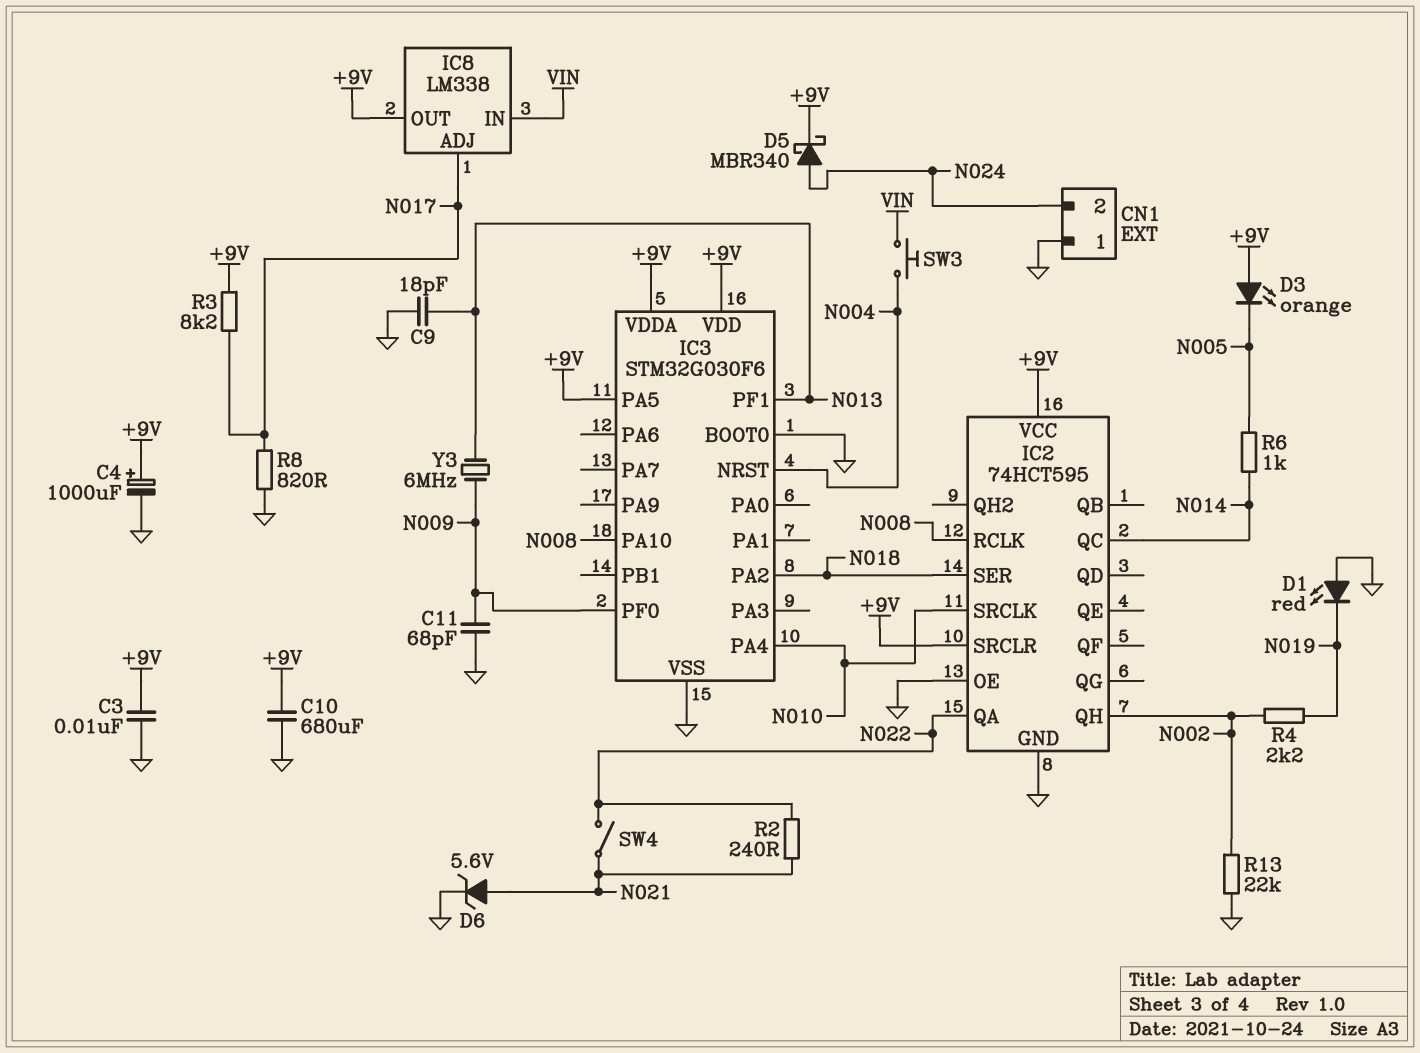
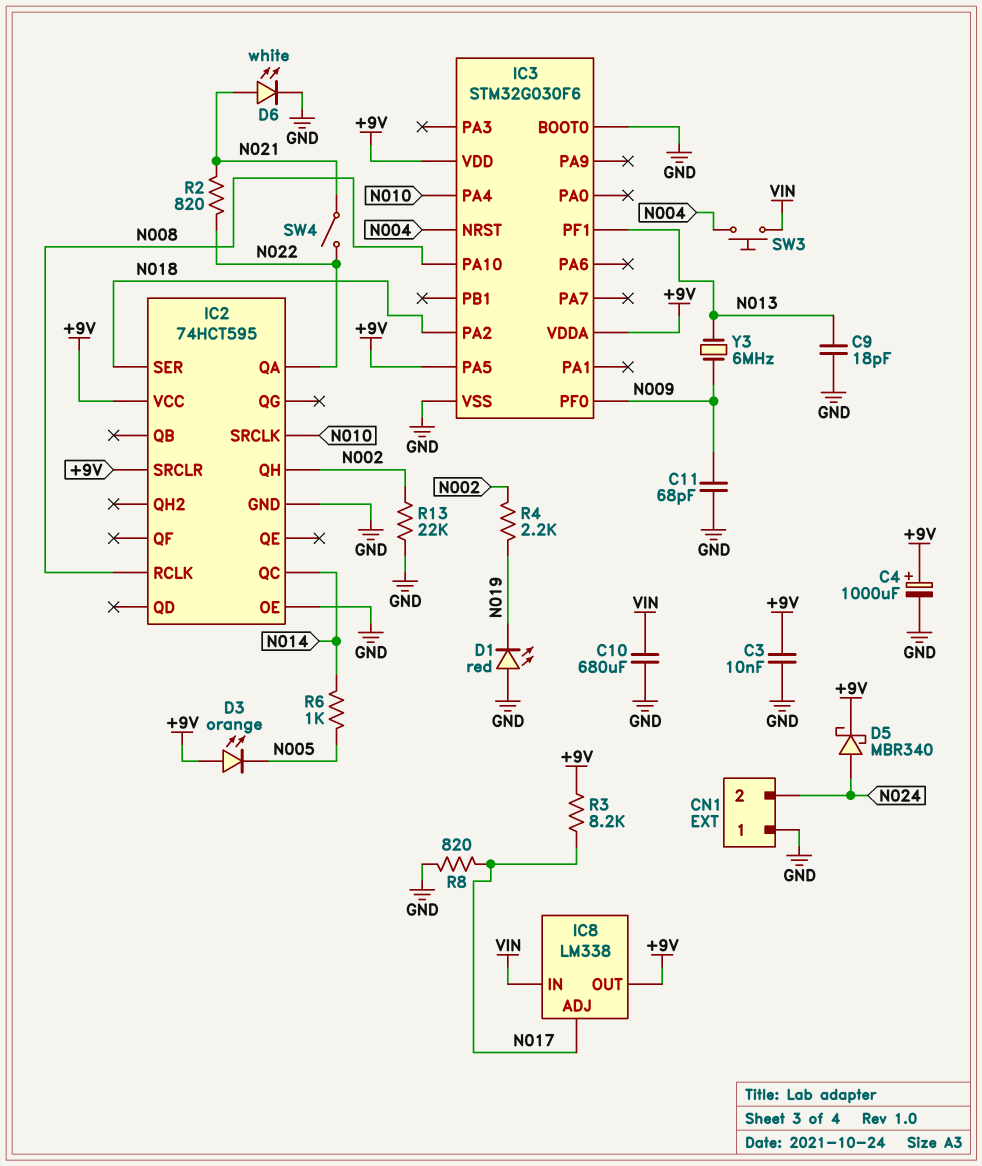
C10: 680uF (+9V, GND) -> 680uF (GND, VIN)
D6: zener 5.6V (A N021, K GND) -> LED white (A N021, K GND)
R2: 240 (N021, N022) -> 820 (N021, N022)

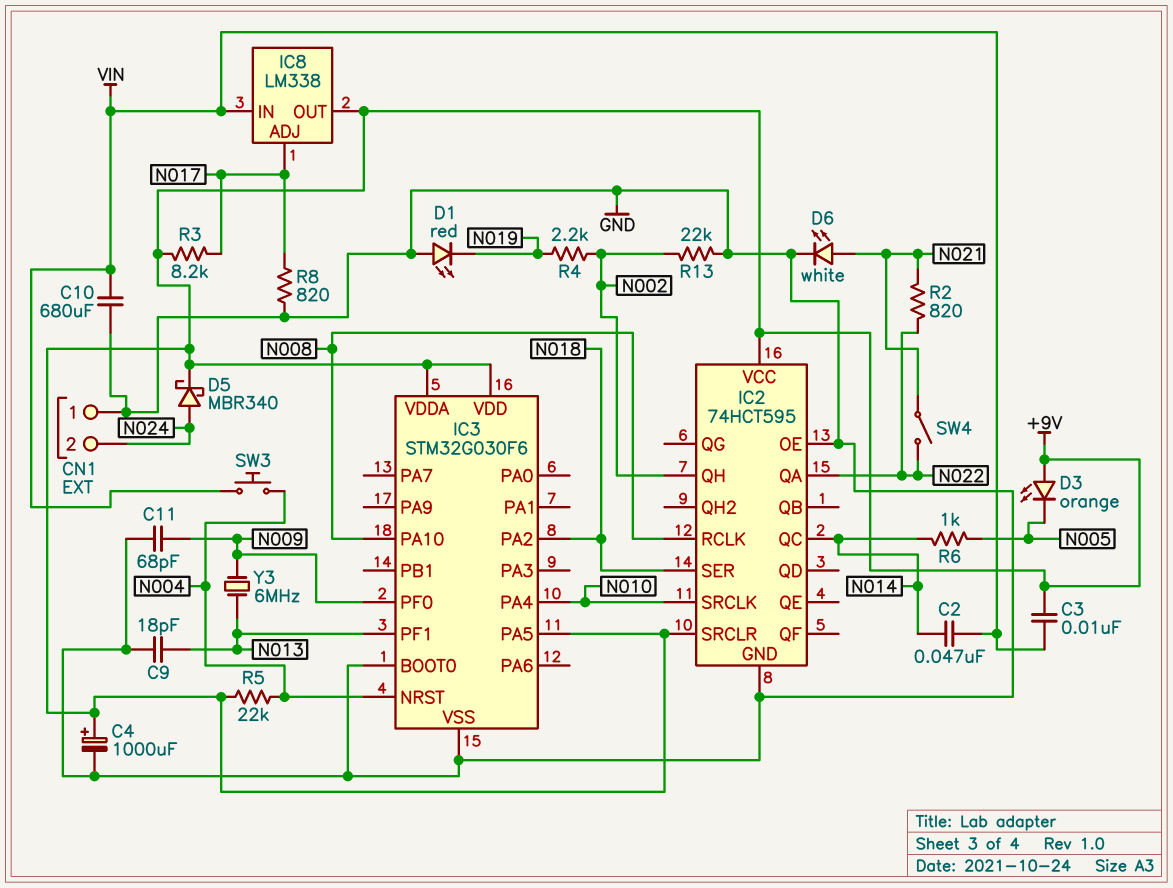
C2: none -> 47nF (N014, VIN)
C3: 10nF (+9V, GND) -> 10nF (+9V, VIN)
R5: none -> 22k (+9V, N004)

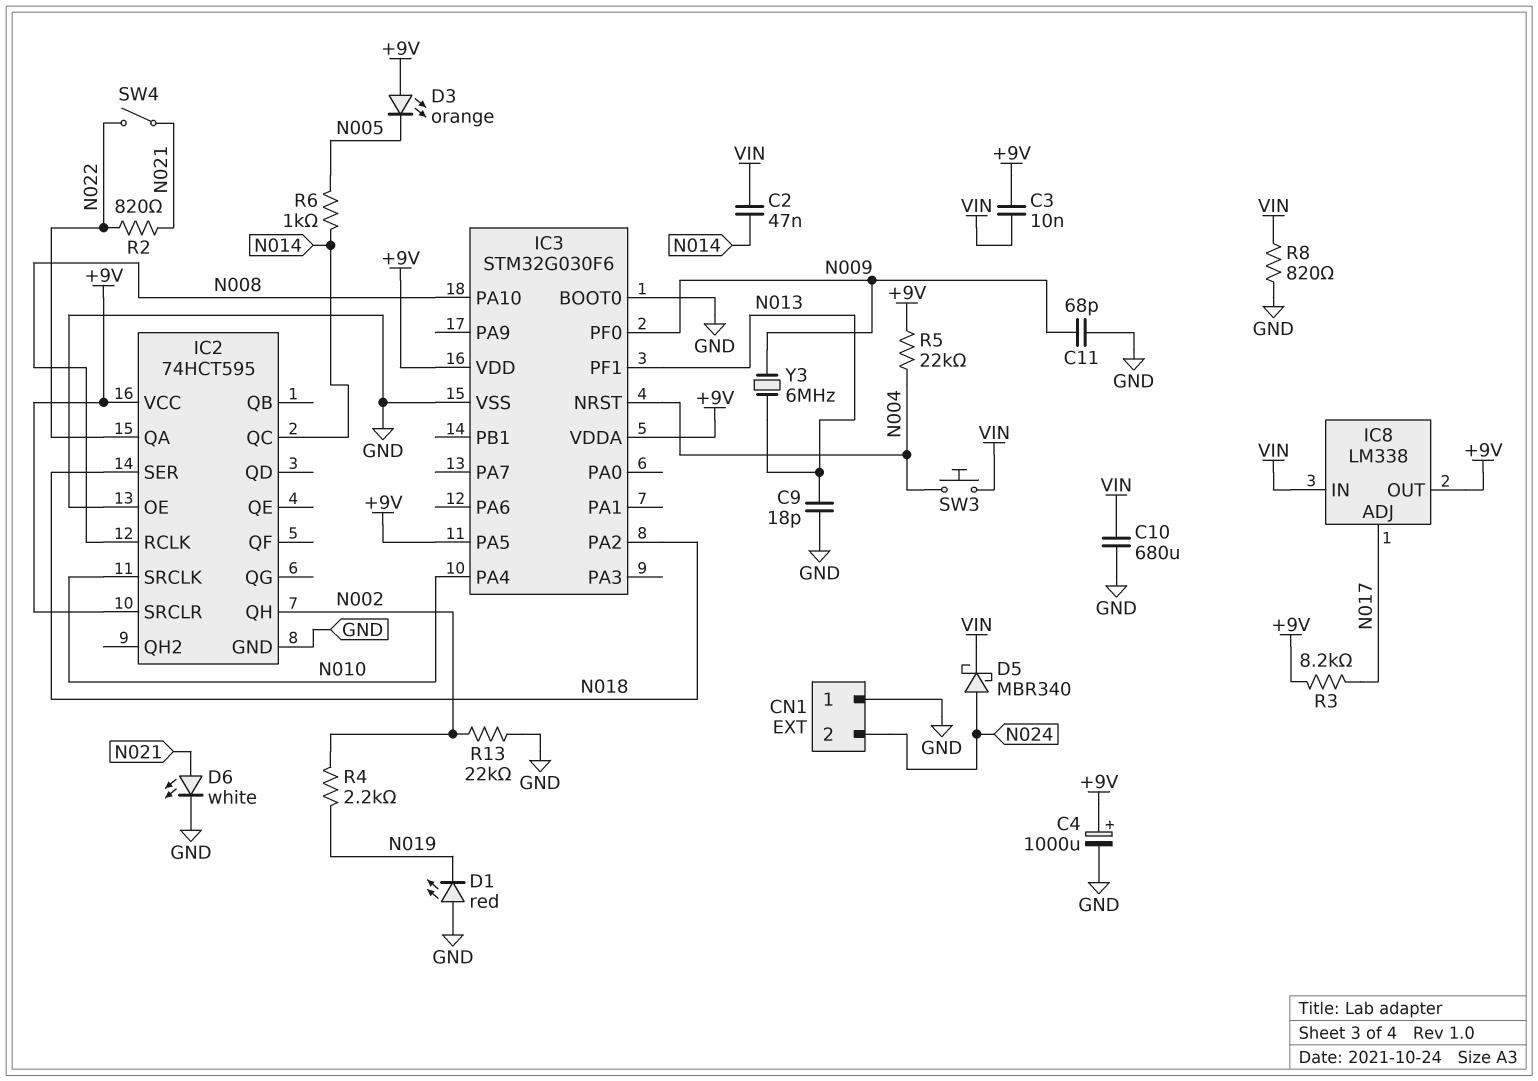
D5: schottky MBR340 (A N024, K +9V) -> schottky MBR340 (A N024, K VIN)
R8: 820 (GND, N017) -> 820 (GND, VIN)

